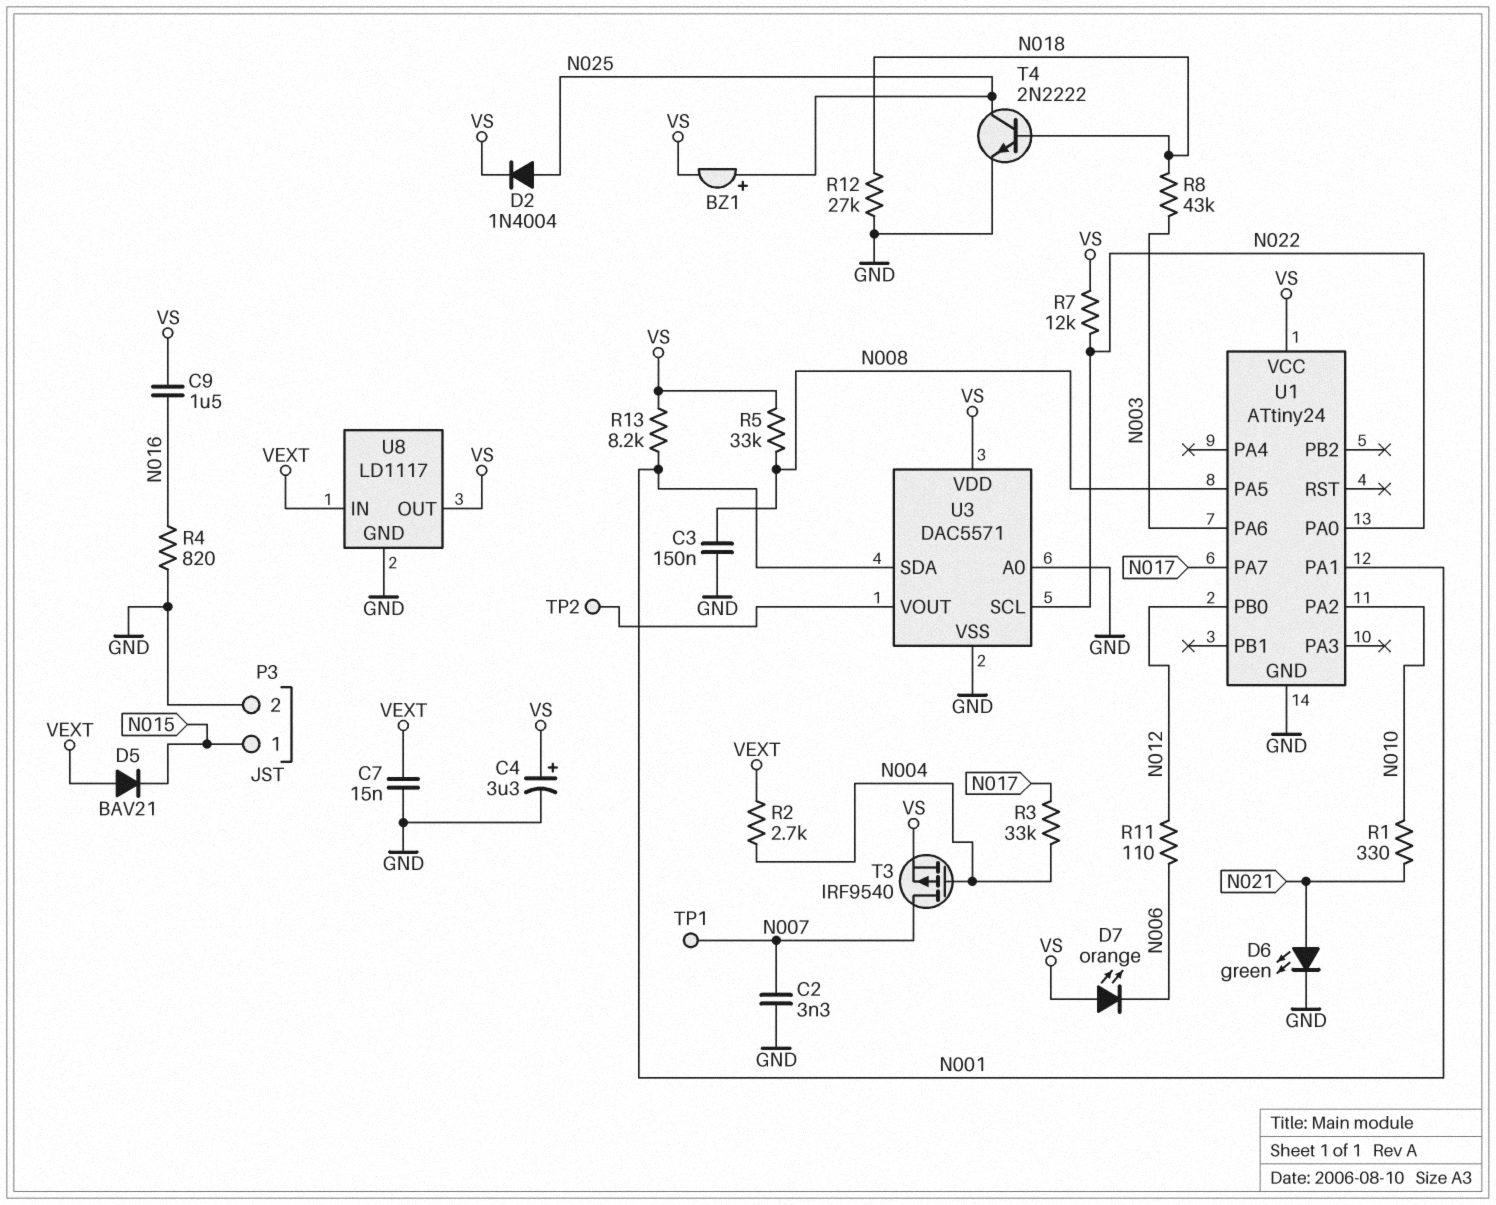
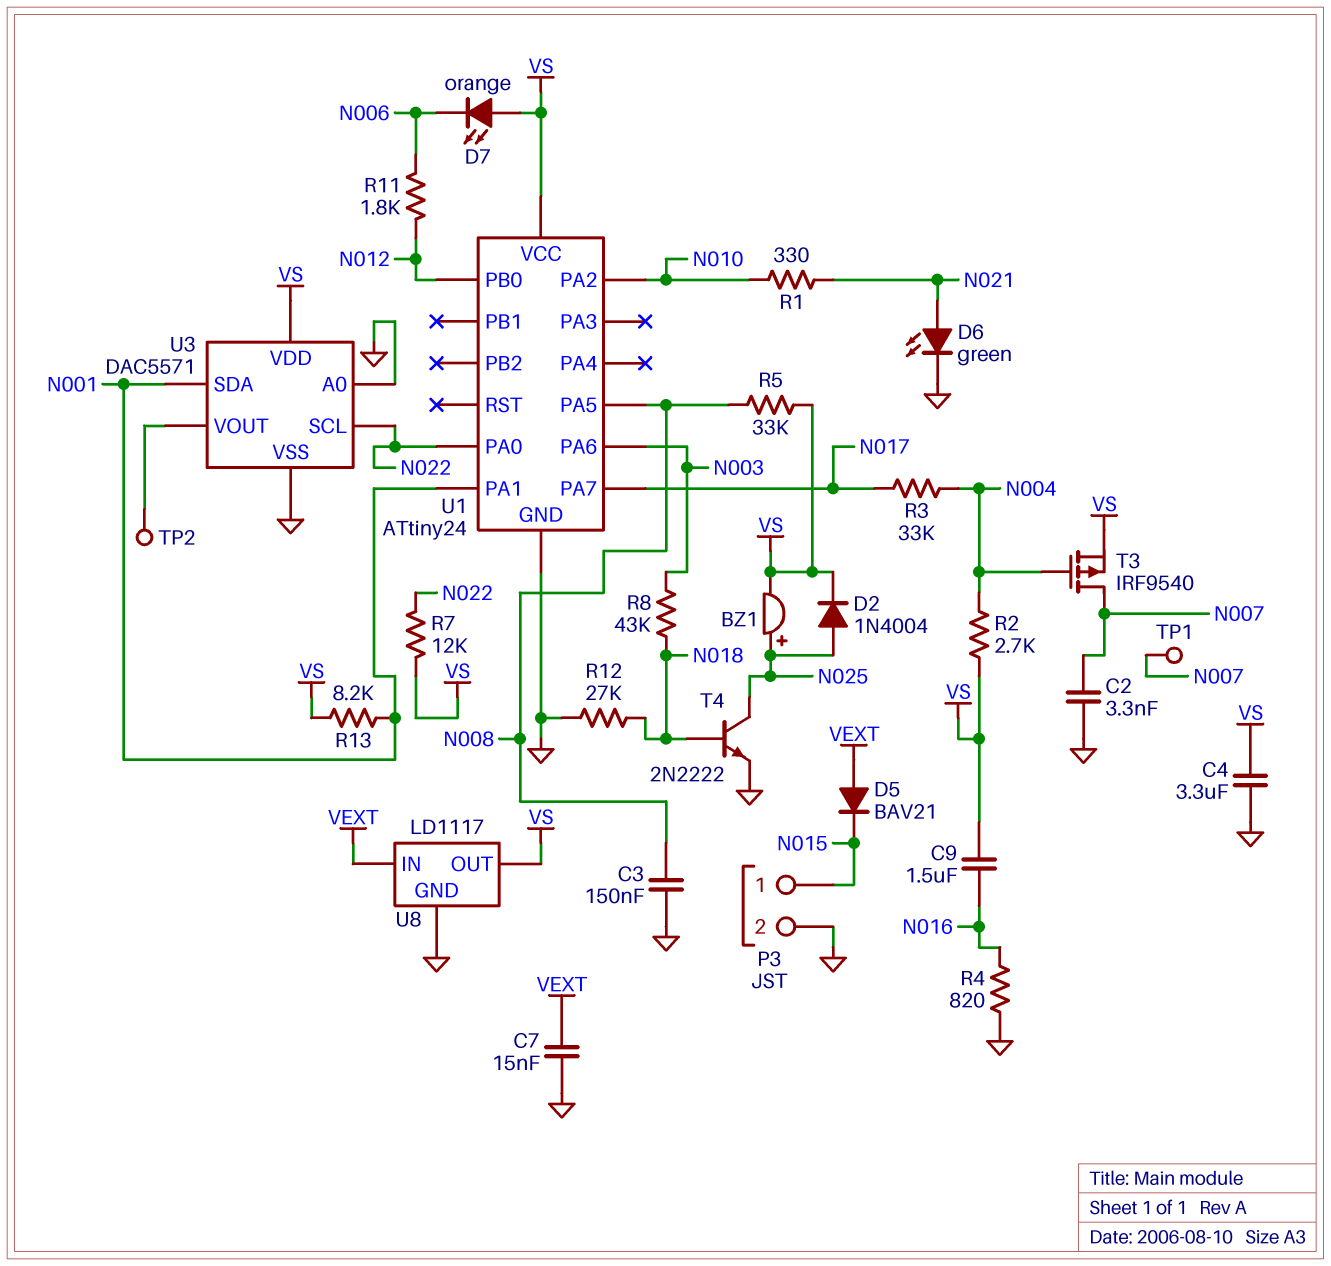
C4: 3.3uF (plus VS, minus GND) -> 3.3uF (GND, VS)
R2: 2.7k (N004, VEXT) -> 2.7k (N004, VS)
R11: 110 (N006, N012) -> 1.8k (N006, N012)

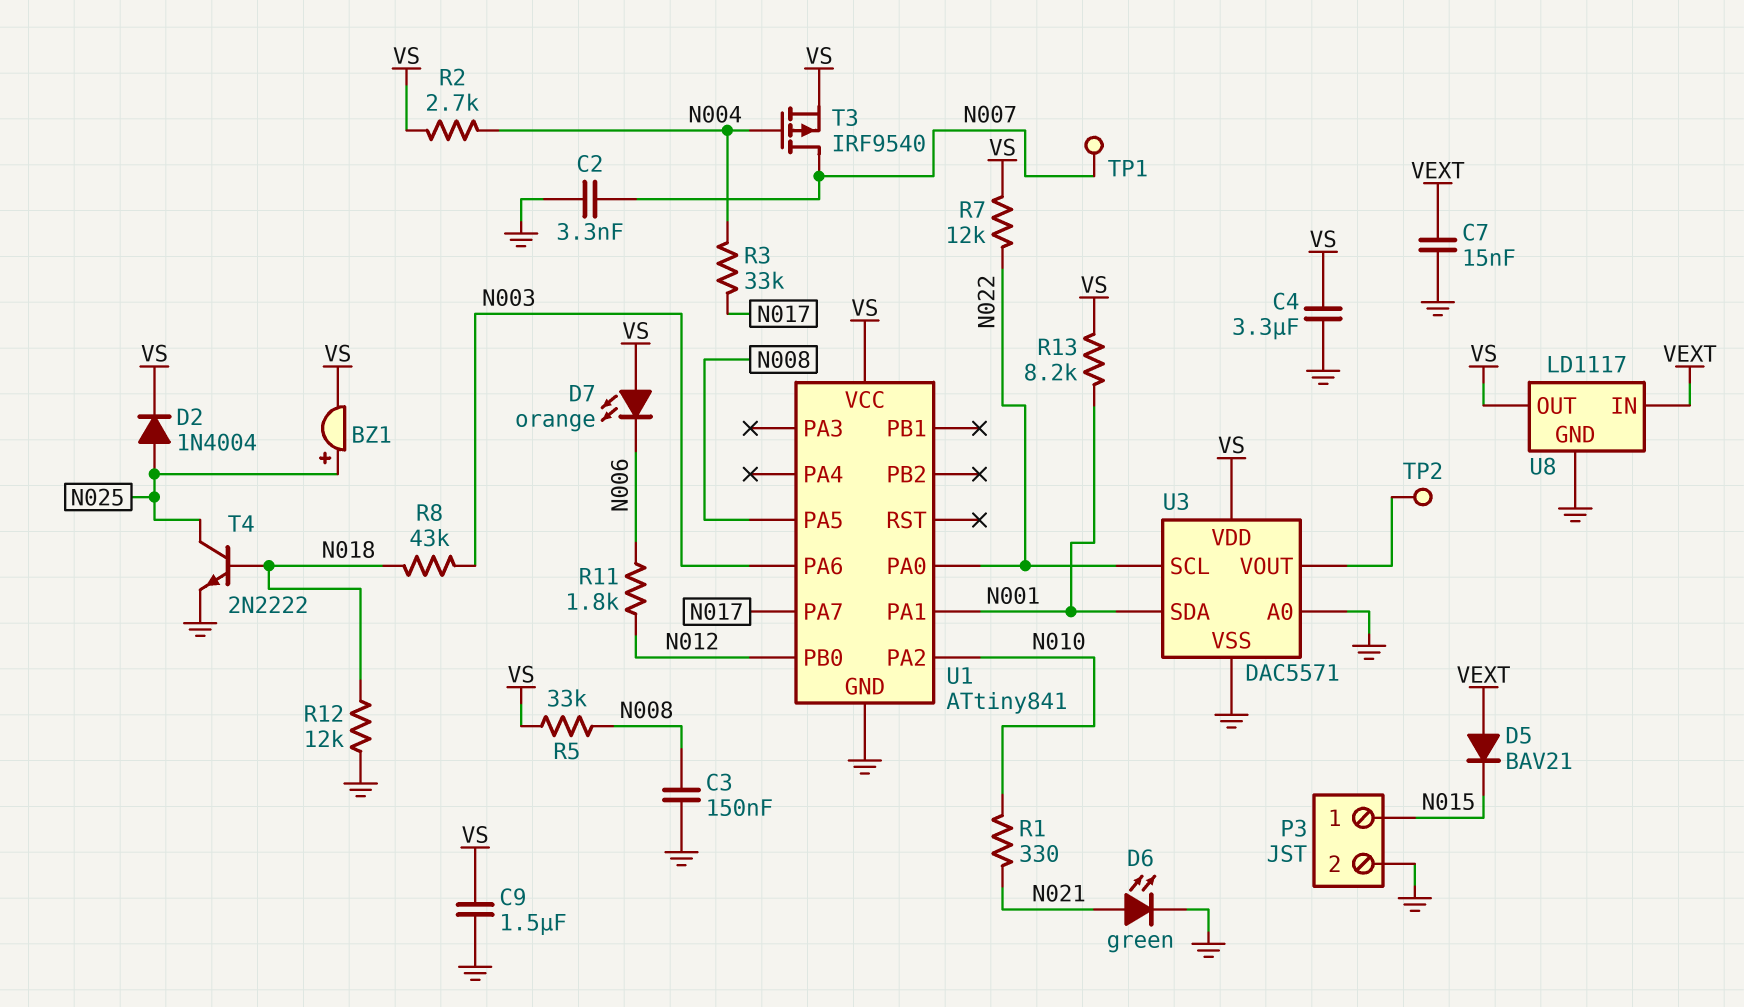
C9: 1.5uF (N016, VS) -> 1.5uF (GND, VS)
R4: 820 (GND, N016) -> none
R12: 27k (GND, N018) -> 12k (GND, N018)
U1: ATtiny24 -> ATtiny841

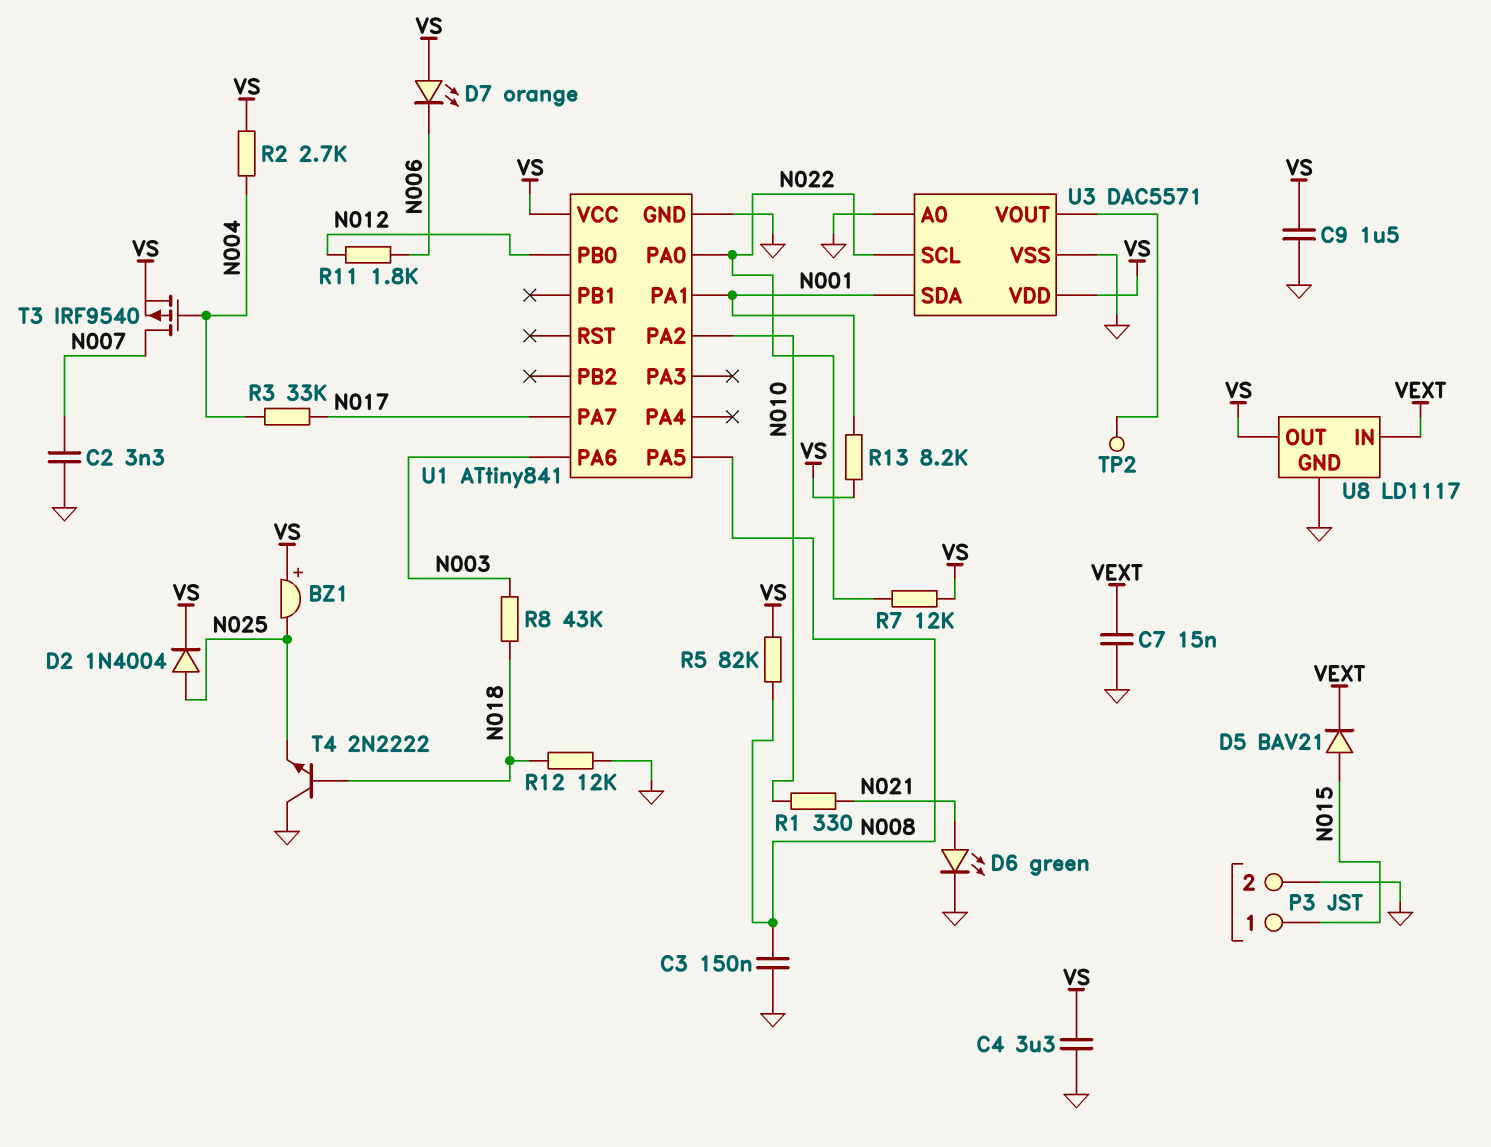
BZ1: buzzer (plus N025, minus VS) -> buzzer (plus VS, minus N025)
D5: diode BAV21 (A VEXT, K N015) -> diode BAV21 (A N015, K VEXT)
R5: 33k (N008, VS) -> 82k (N008, VS)
T4: NPN 2N2222 (B N018, C N025, E GND) -> NPN 2N2222 (B N018, C GND, E N025)
TP1: test point (N007) -> none

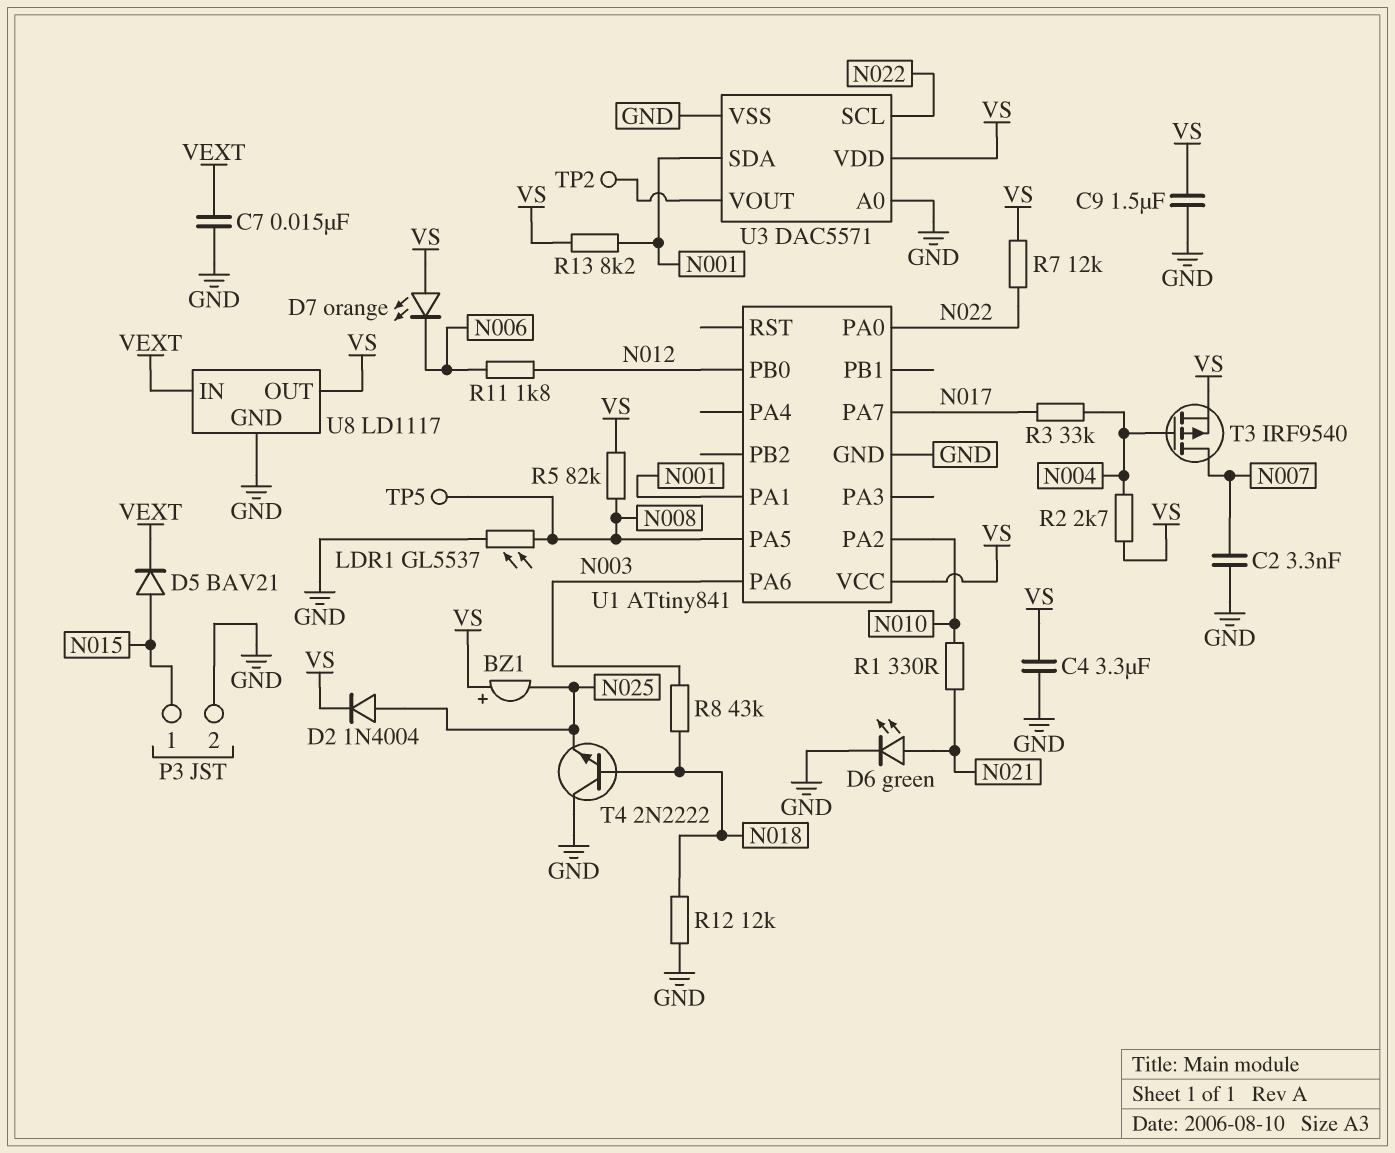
C3: 150nF (GND, N008) -> none
LDR1: none -> GL5537 (GND, N008)
TP5: none -> test point (N008)

